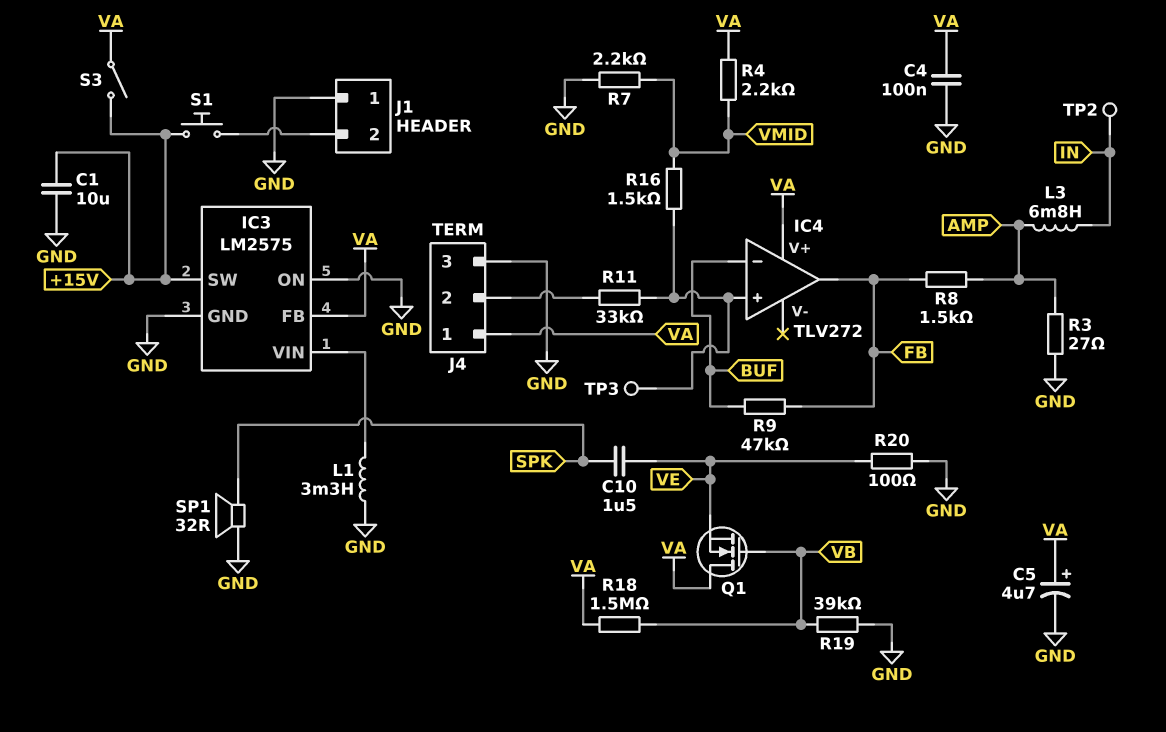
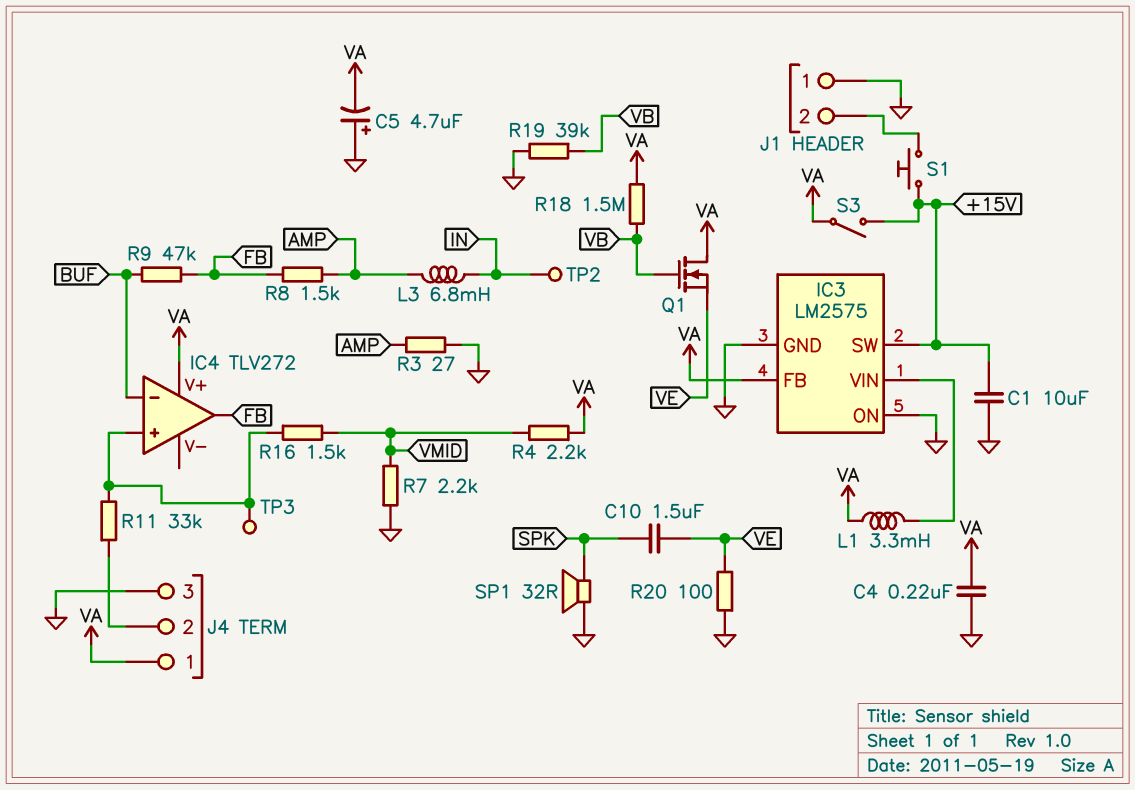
C4: 100nF (GND, VA) -> 220nF (GND, VA)
C5: 4.7uF (plus VA, minus GND) -> 4.7uF (plus GND, minus VA)
L1: 3.3mH (GND, IC3/VIN) -> 3.3mH (IC3/VIN, VA)

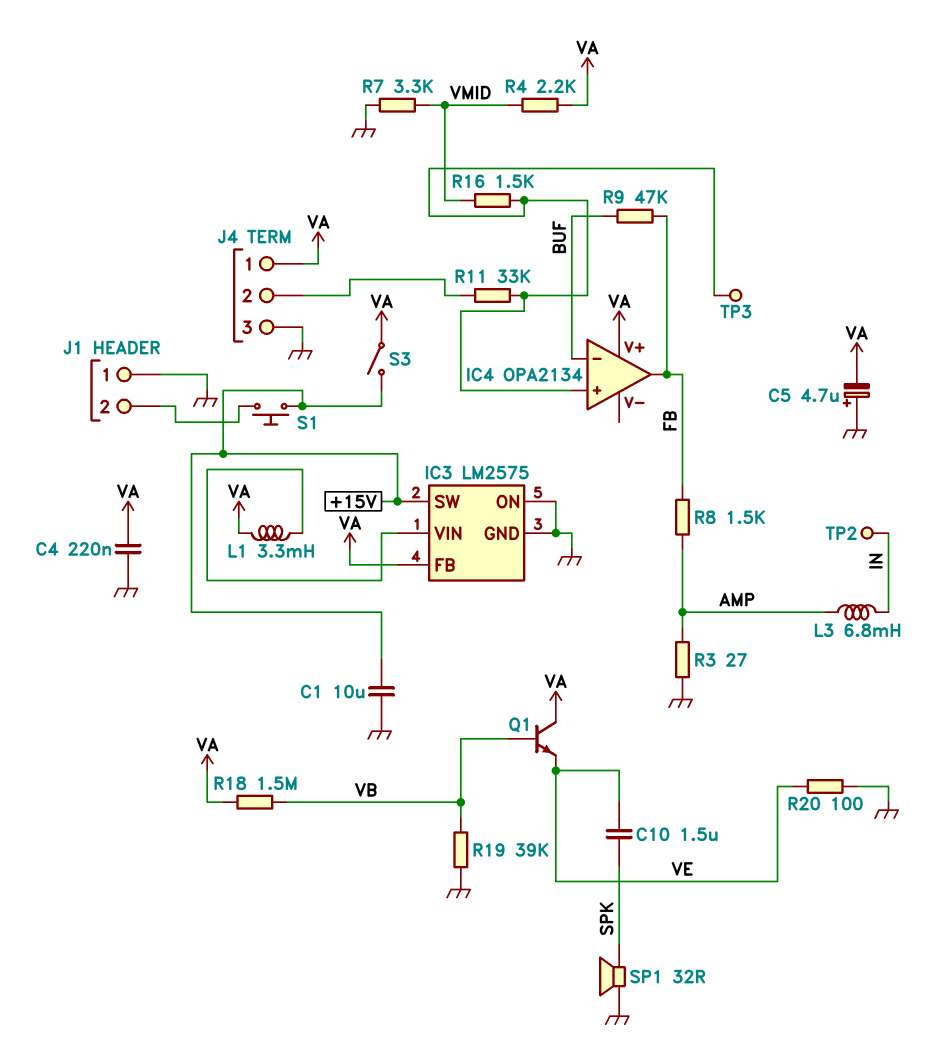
IC4: TLV272 -> OPA2134
Q1: NMOS (G VB, D VA, S VE) -> NPN (B VB, C VA, E VE)
R7: 2.2k (GND, VMID) -> 3.3k (GND, VMID)

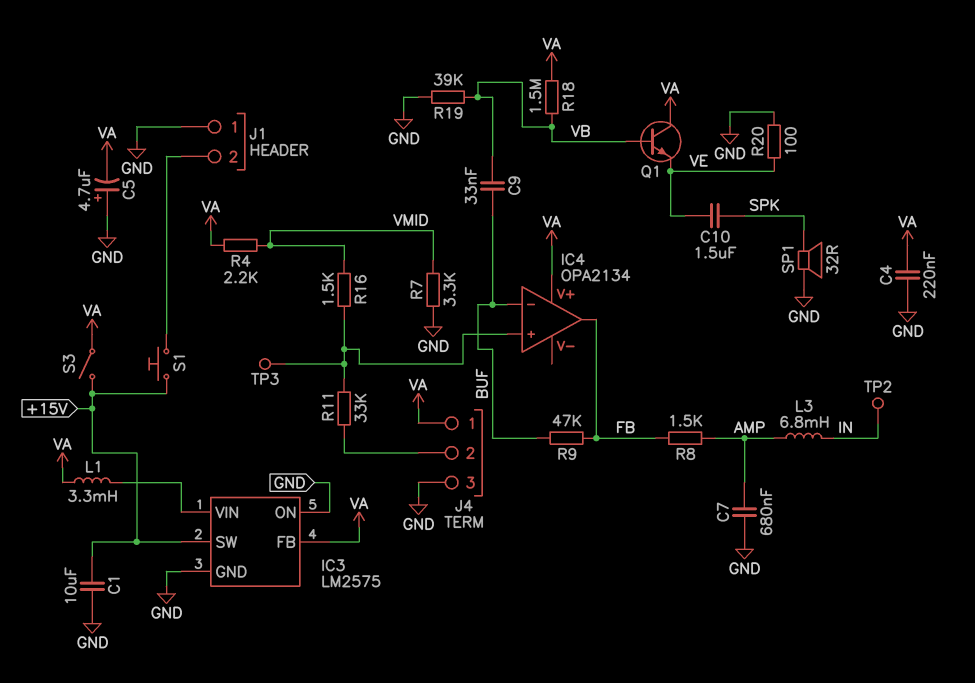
C7: none -> 680nF (AMP, GND)
C9: none -> 33nF (BUF, VB)
R3: 27 (AMP, GND) -> none

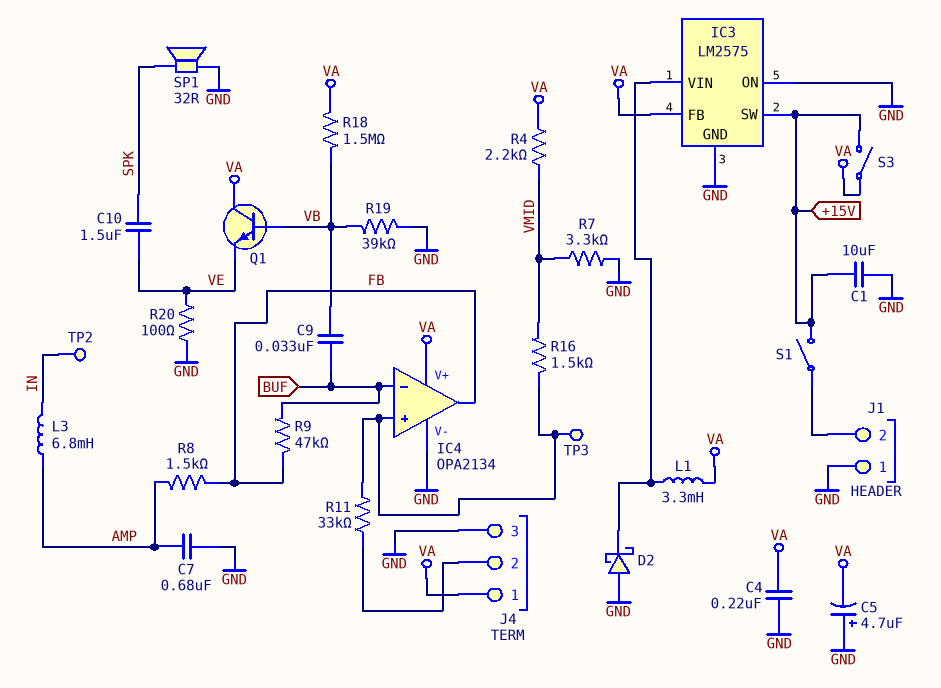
D2: none -> schottky (A GND, K IC3/VIN)
IC4 pin V-: none -> GND
S1: button (+15V, J1/2) -> switch (+15V, J1/2)

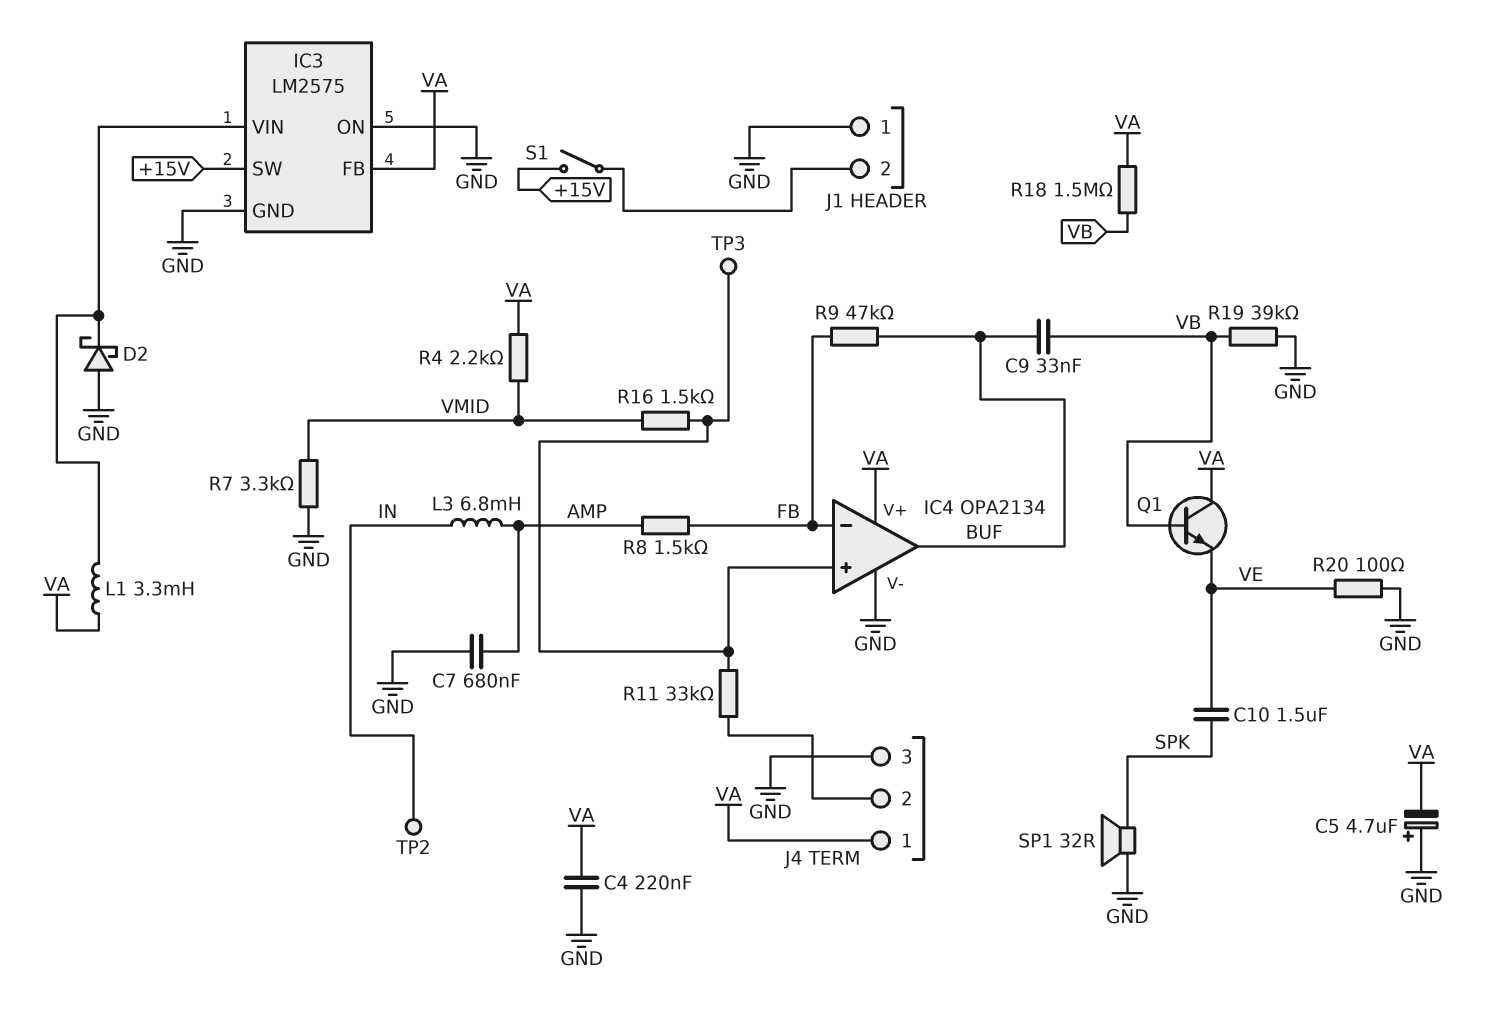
C1: 10uF (+15V, GND) -> none
IC4 pin in-: BUF -> FB
IC4 pin out: FB -> BUF
S3: switch (+15V, VA) -> none

